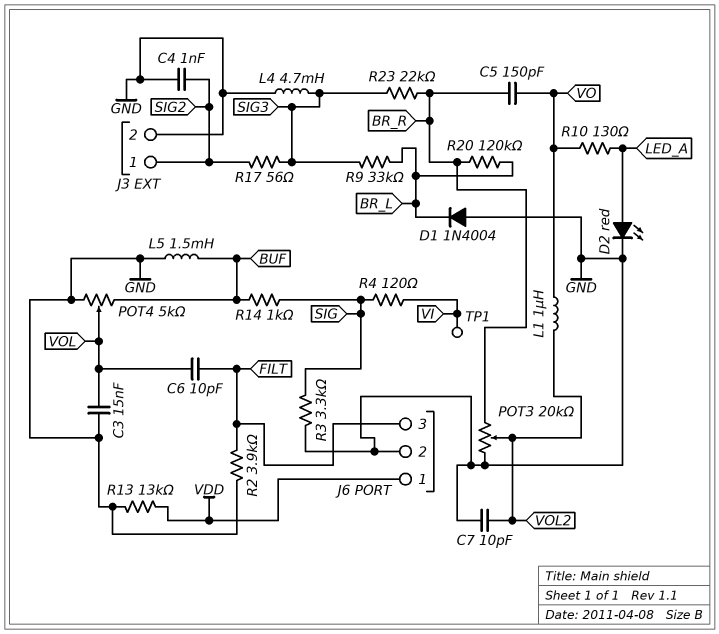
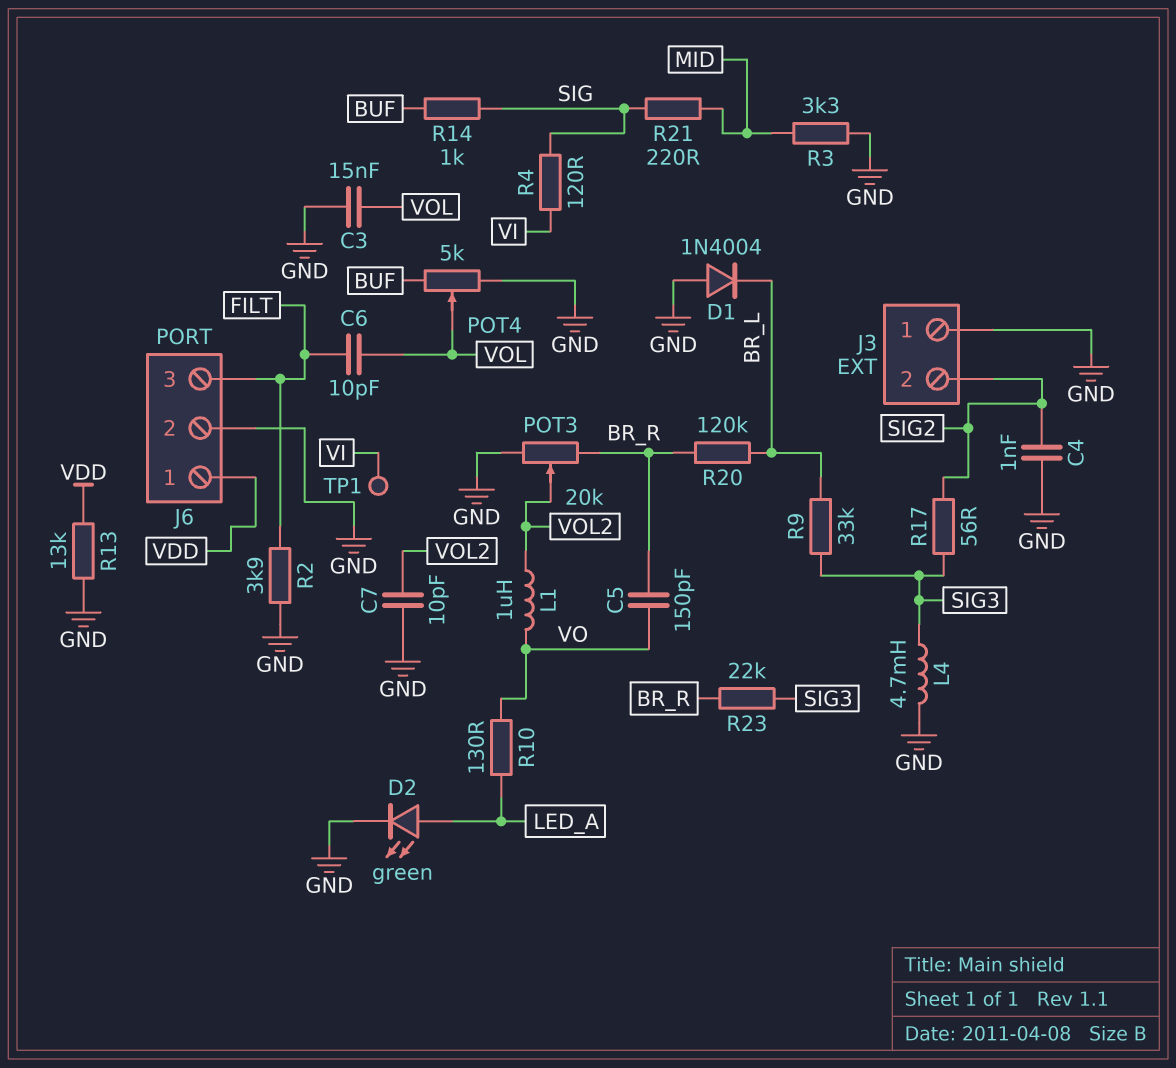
D2: LED red (A LED_A, K GND) -> LED green (A LED_A, K GND)
J3 pin 1: SIG2 -> GND
J3 pin 2: GND -> SIG2
L5: 1.5mH (BUF, GND) -> none
R3: 3.3k (GND, SIG) -> 3.3k (GND, MID)
R21: none -> 220 (MID, SIG)

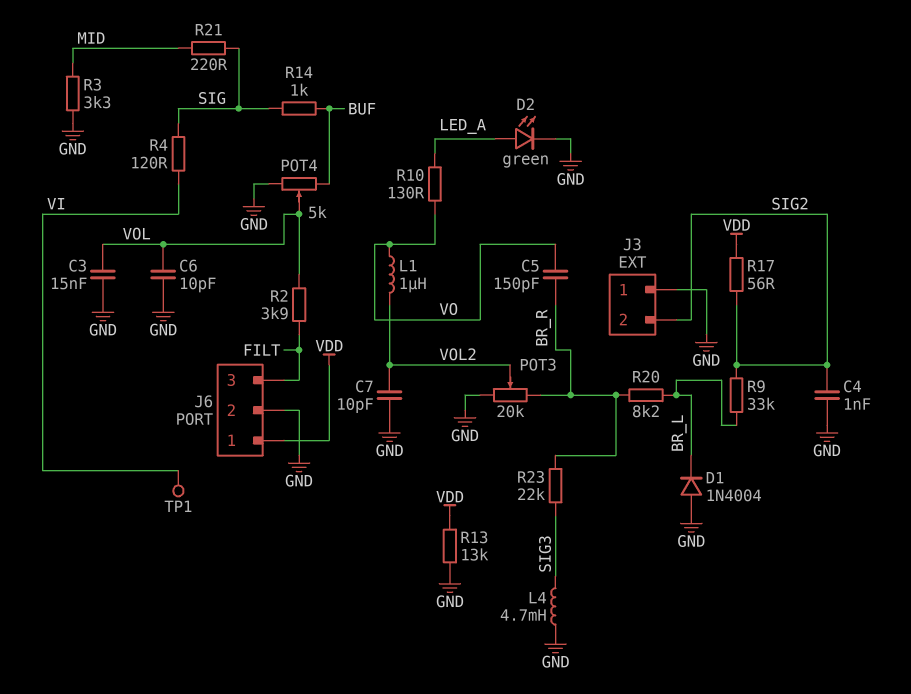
C6: 10pF (FILT, VOL) -> 10pF (GND, VOL)
R2: 3.9k (FILT, GND) -> 3.9k (FILT, VOL)
R9: 33k (BR_L, SIG3) -> 33k (BR_L, SIG2)
R17: 56 (SIG2, SIG3) -> 56 (SIG2, VDD)
R20: 120k (BR_L, BR_R) -> 8.2k (BR_L, BR_R)

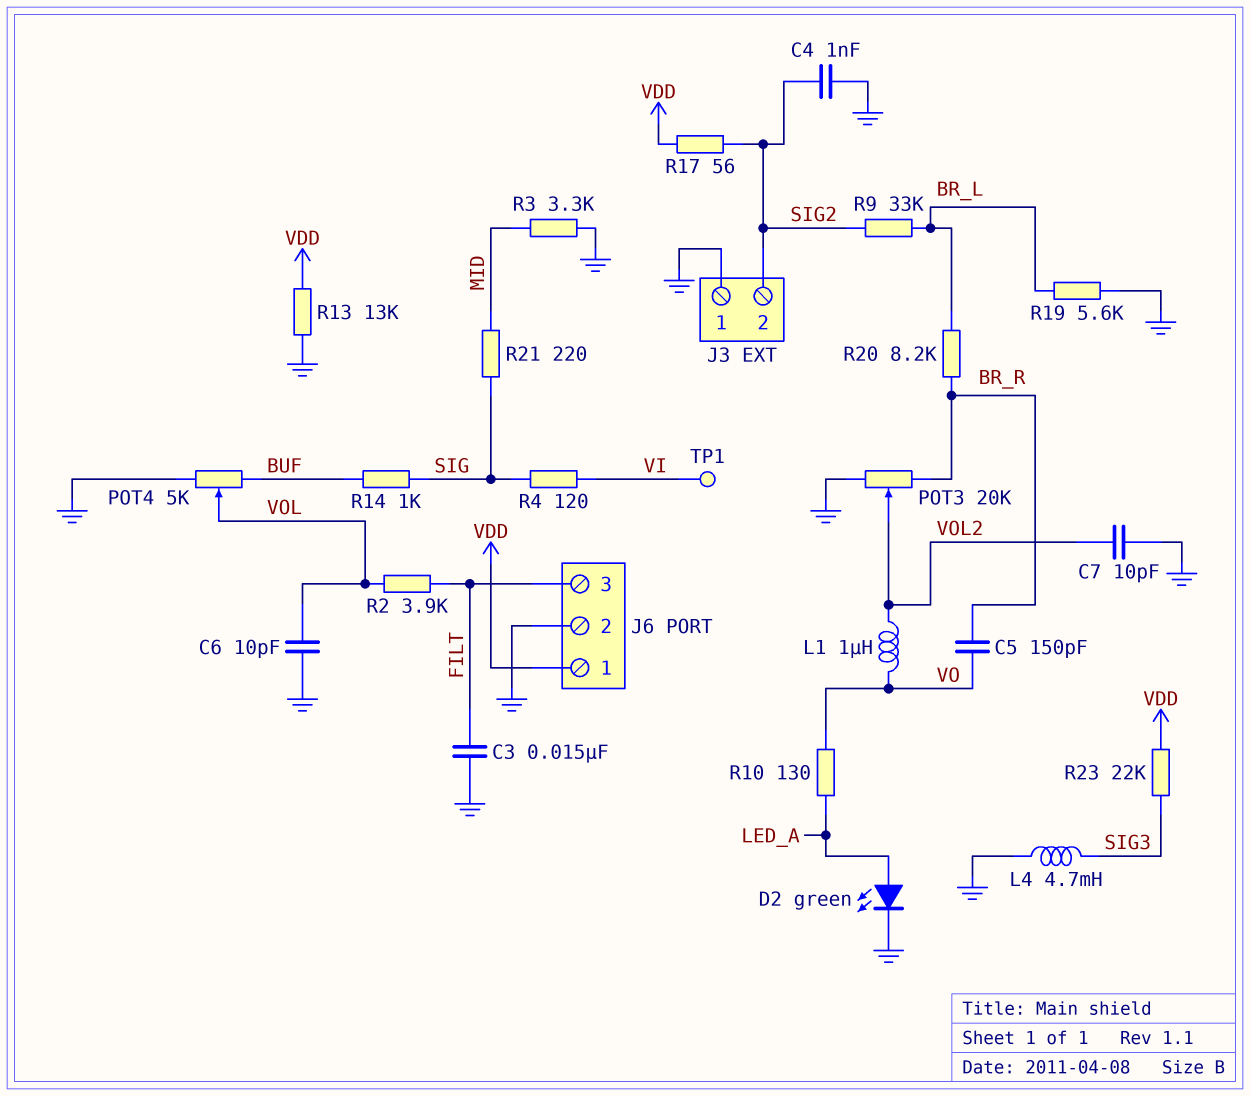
C3: 15nF (GND, VOL) -> 15nF (FILT, GND)
D1: diode 1N4004 (A GND, K BR_L) -> none
R19: none -> 5.6k (BR_L, GND)
R23: 22k (BR_R, SIG3) -> 22k (SIG3, VDD)

